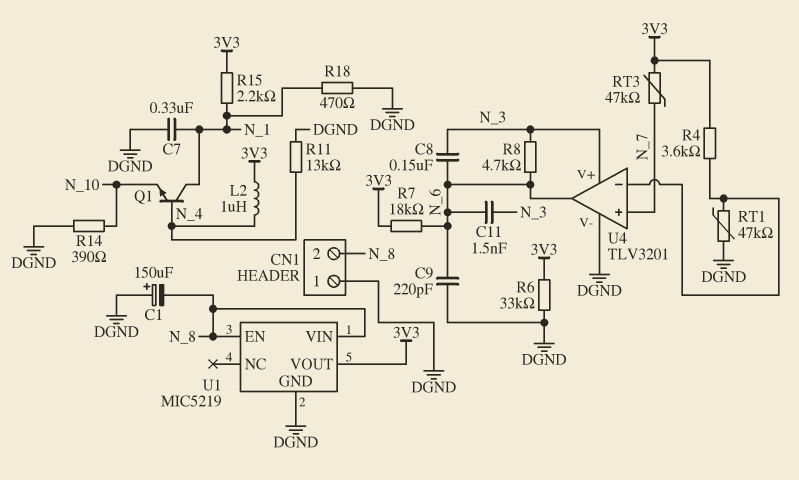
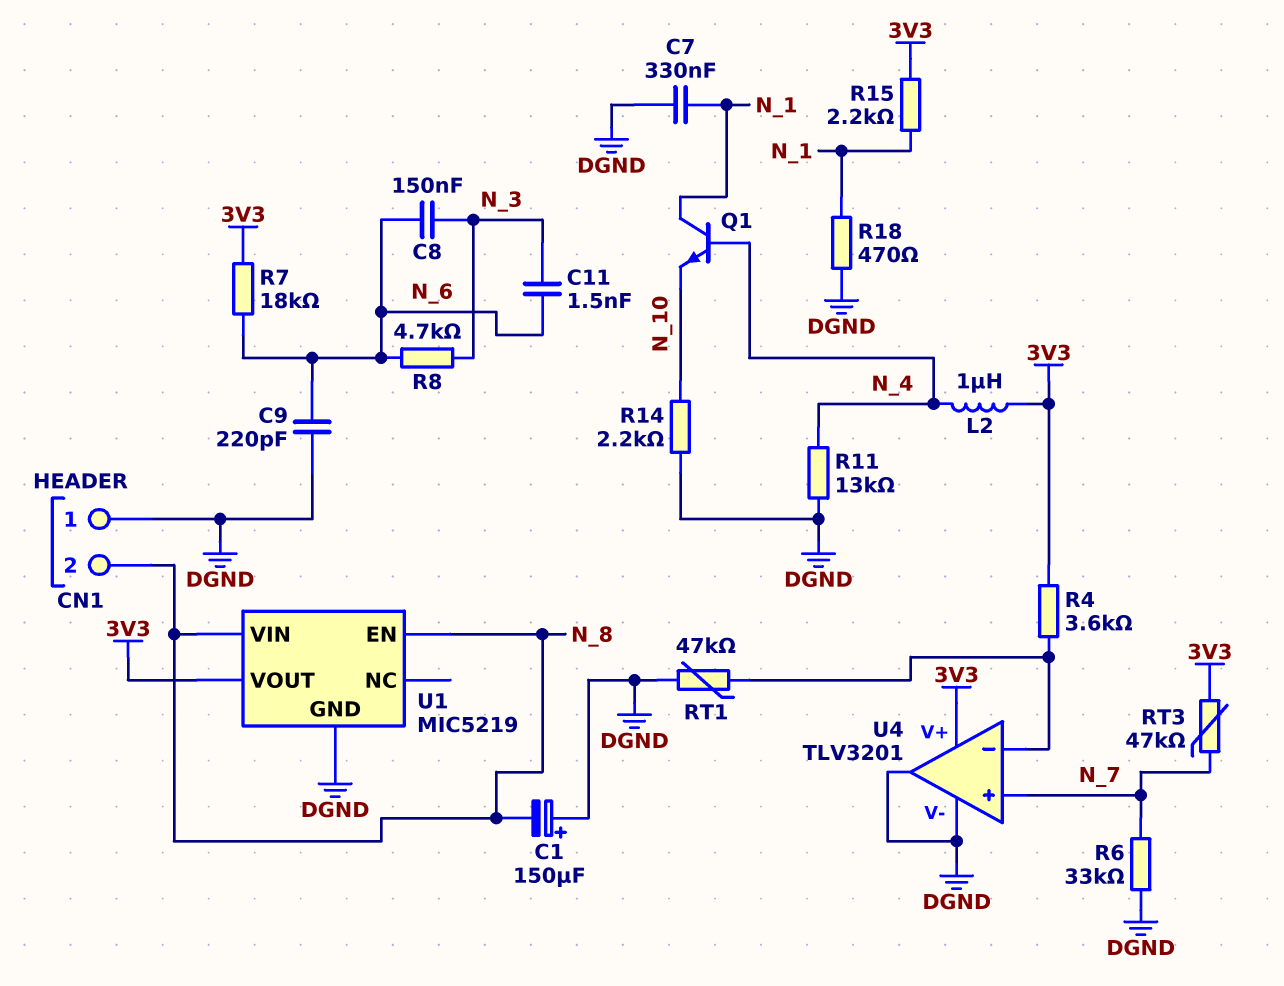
R6: 33k (3V3, DGND) -> 33k (DGND, N_7)
R14: 390 (DGND, N_10) -> 2.2k (DGND, N_10)
U4 pin V+: N_3 -> 3V3
U4 pin out: N_6 -> DGND

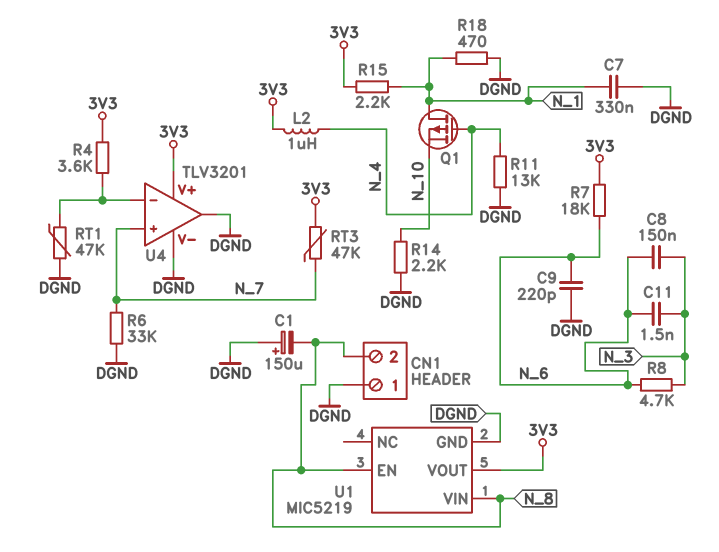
Q1: NPN (B N_4, C N_1, E N_10) -> PMOS (G N_4, D N_1, S N_10)

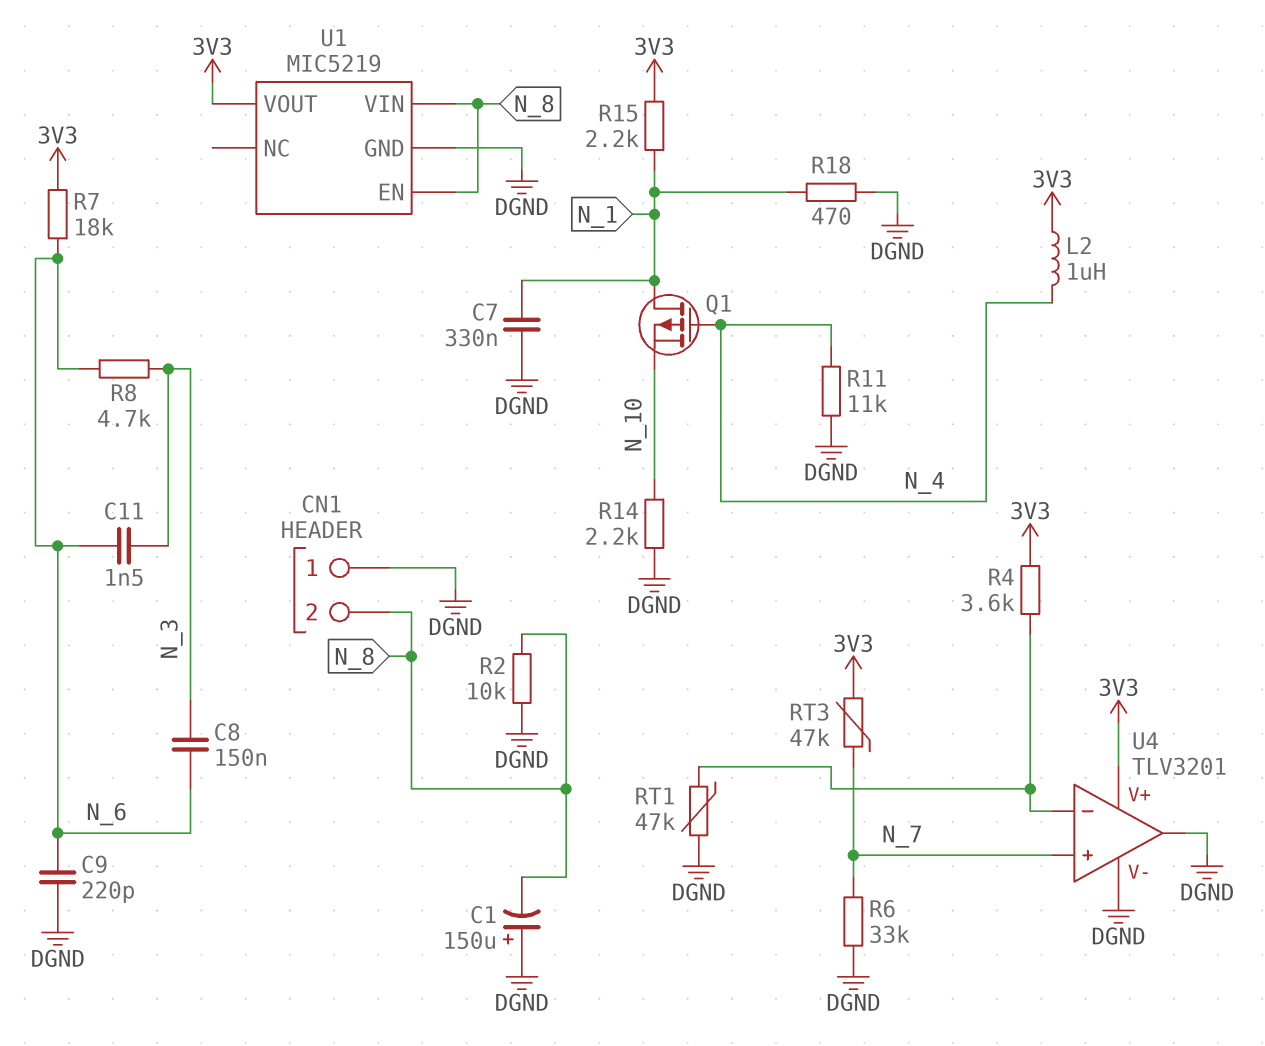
R2: none -> 10k (DGND, N_8)
R11: 13k (DGND, N_4) -> 11k (DGND, N_4)

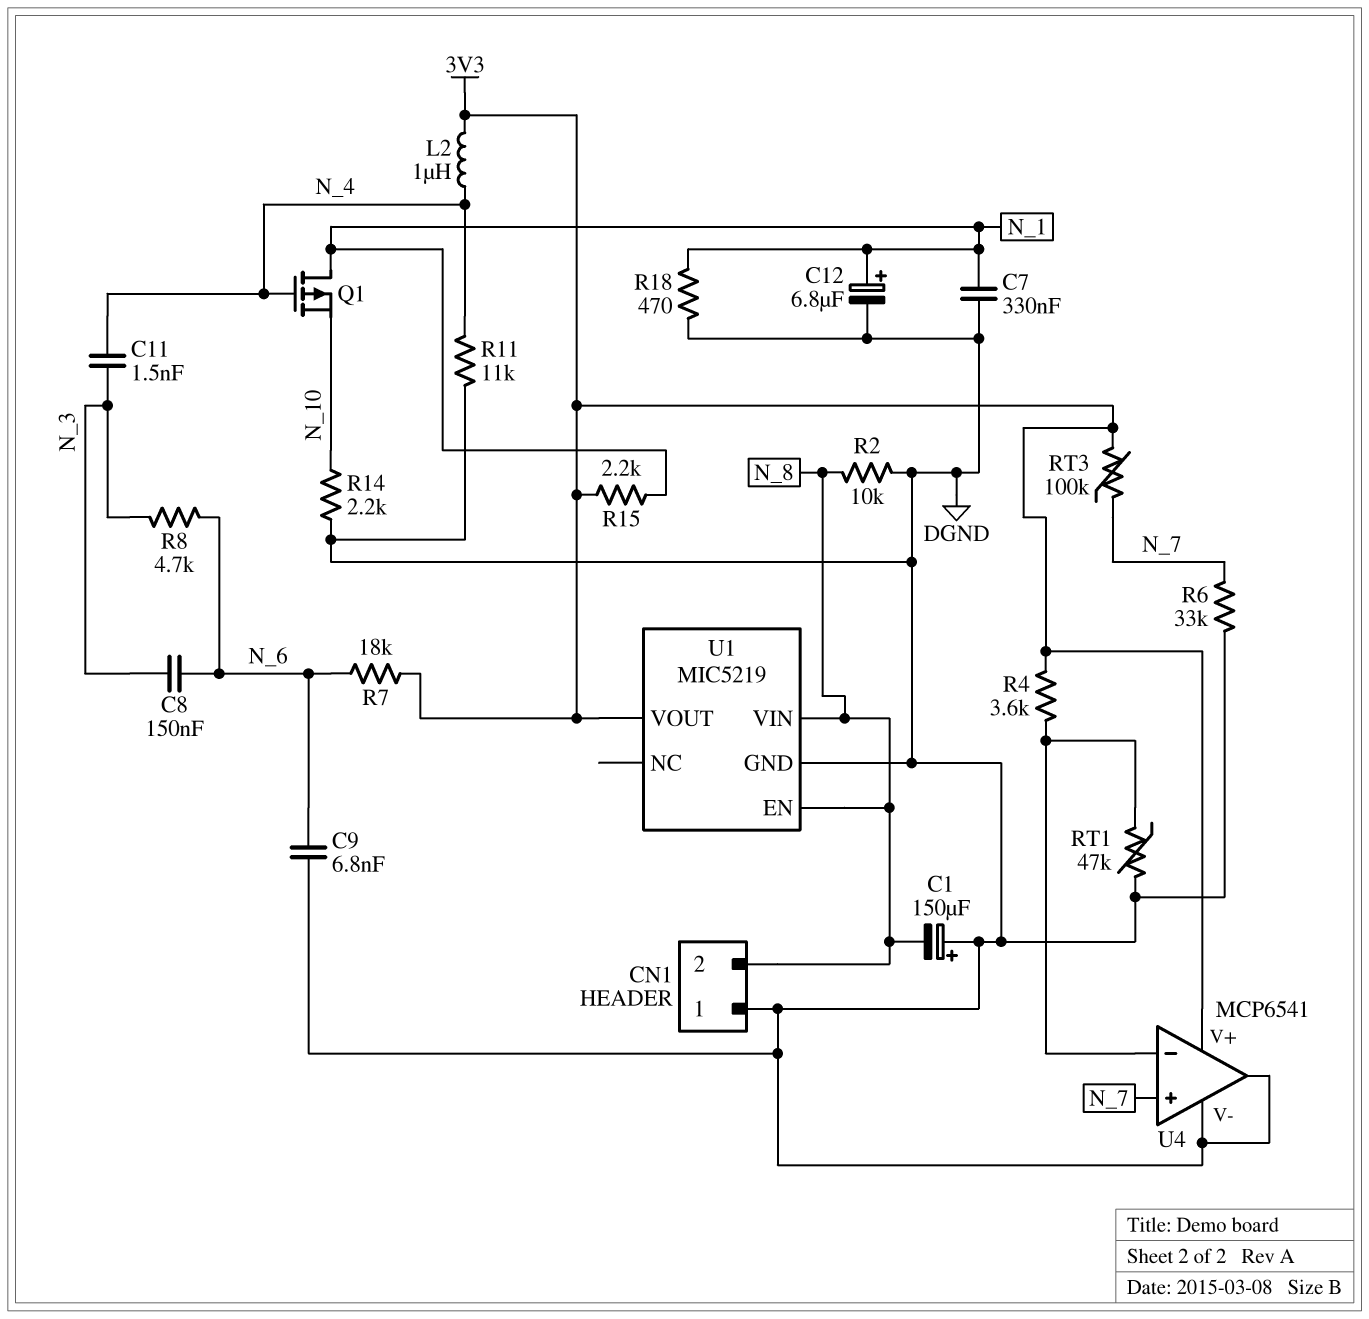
C9: 220pF (DGND, N_6) -> 6.8nF (DGND, N_6)
C11: 1.5nF (N_3, N_6) -> 1.5nF (N_3, N_4)
C12: none -> 6.8uF (plus N_1, minus DGND)
RT3: 47k (3V3, N_7) -> 100k (3V3, N_7)
U4: TLV3201 -> MCP6541

